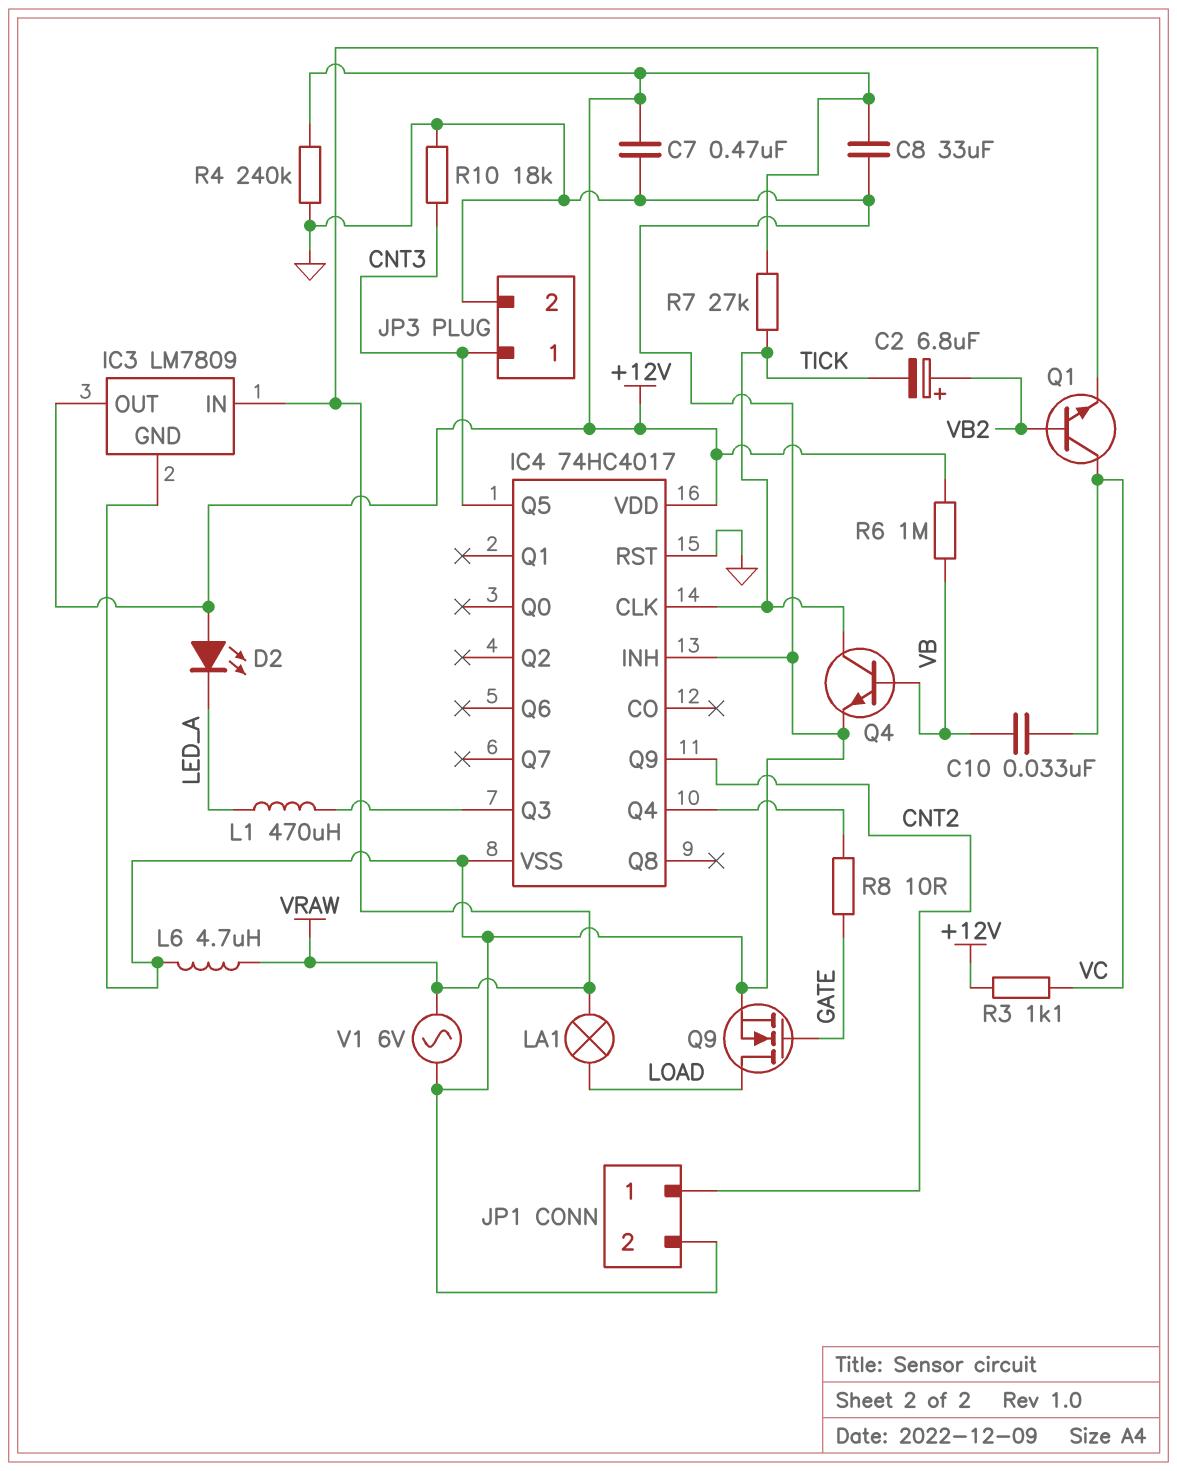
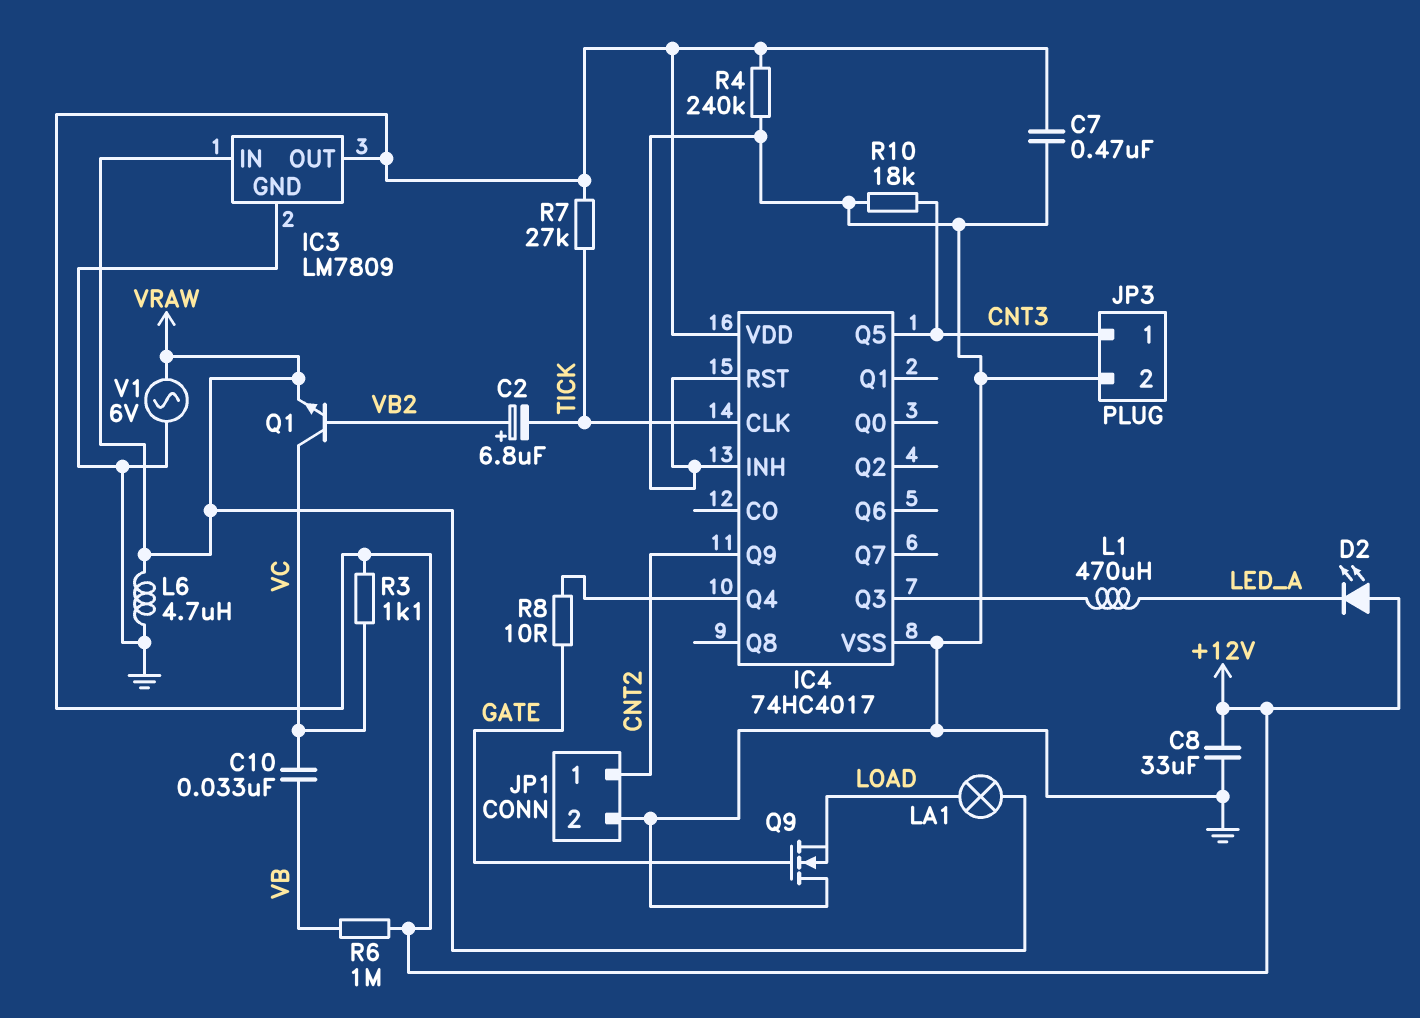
Q4: NPN (B VB, C TICK, E GND) -> none
Q9: NMOS (G GATE, D LOAD, S GND) -> NMOS (G GATE, D GND, S LOAD)

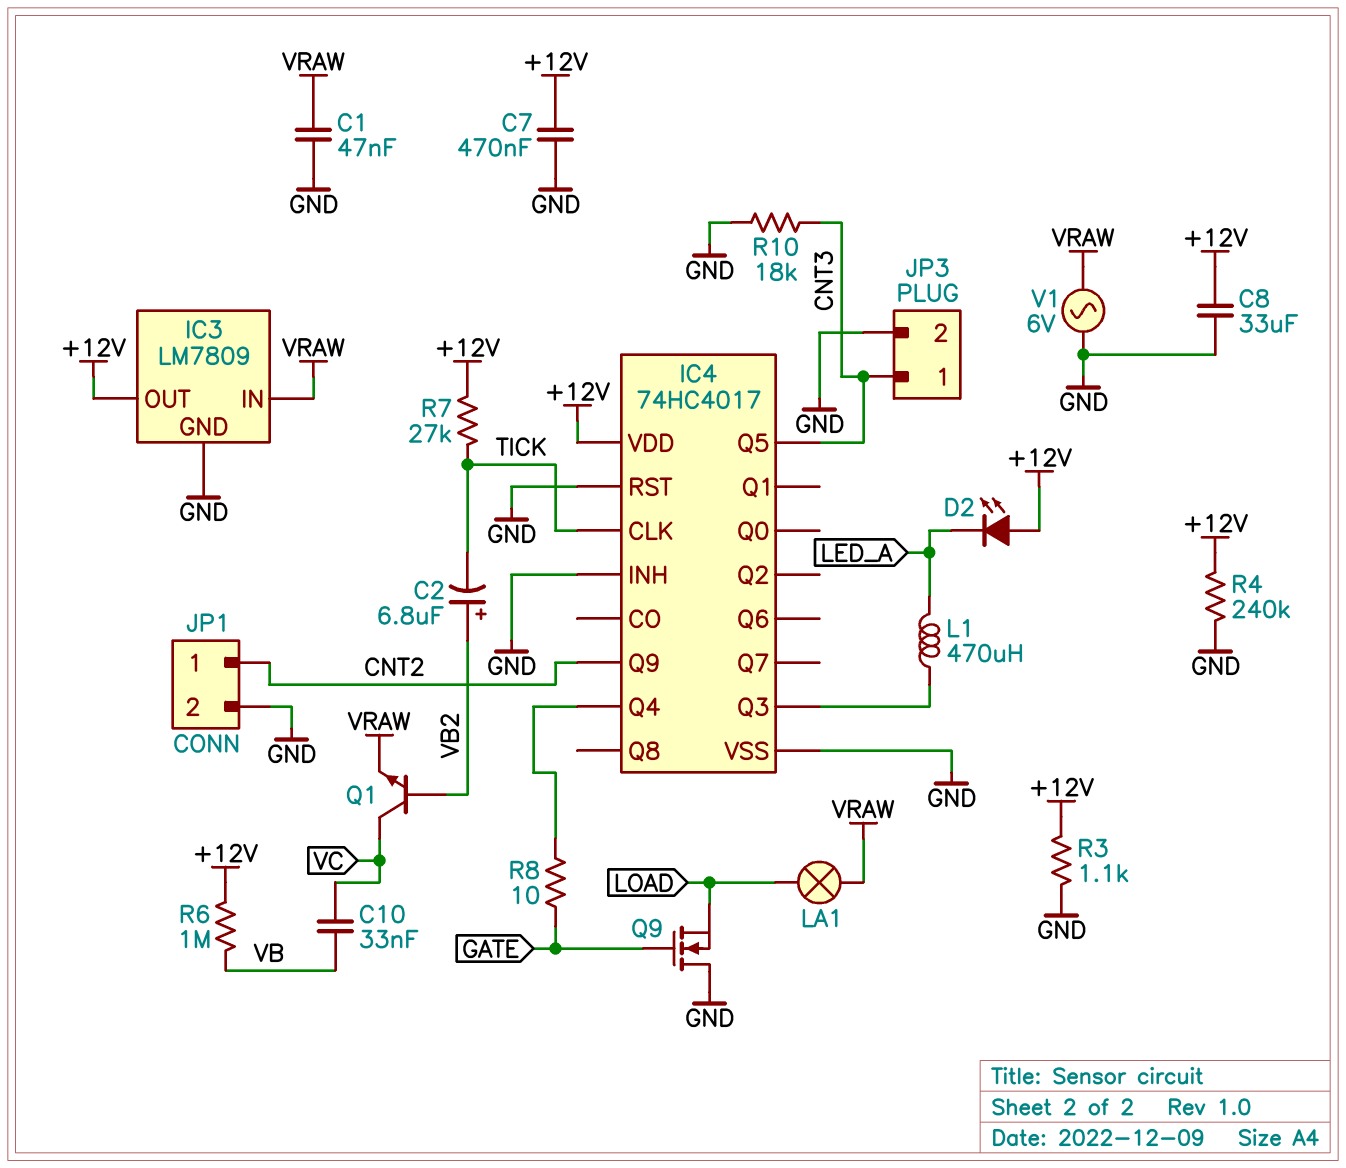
C1: none -> 47nF (GND, VRAW)
L6: 4.7uH (GND, VRAW) -> none
R3: 1.1k (+12V, VC) -> 1.1k (+12V, GND)

